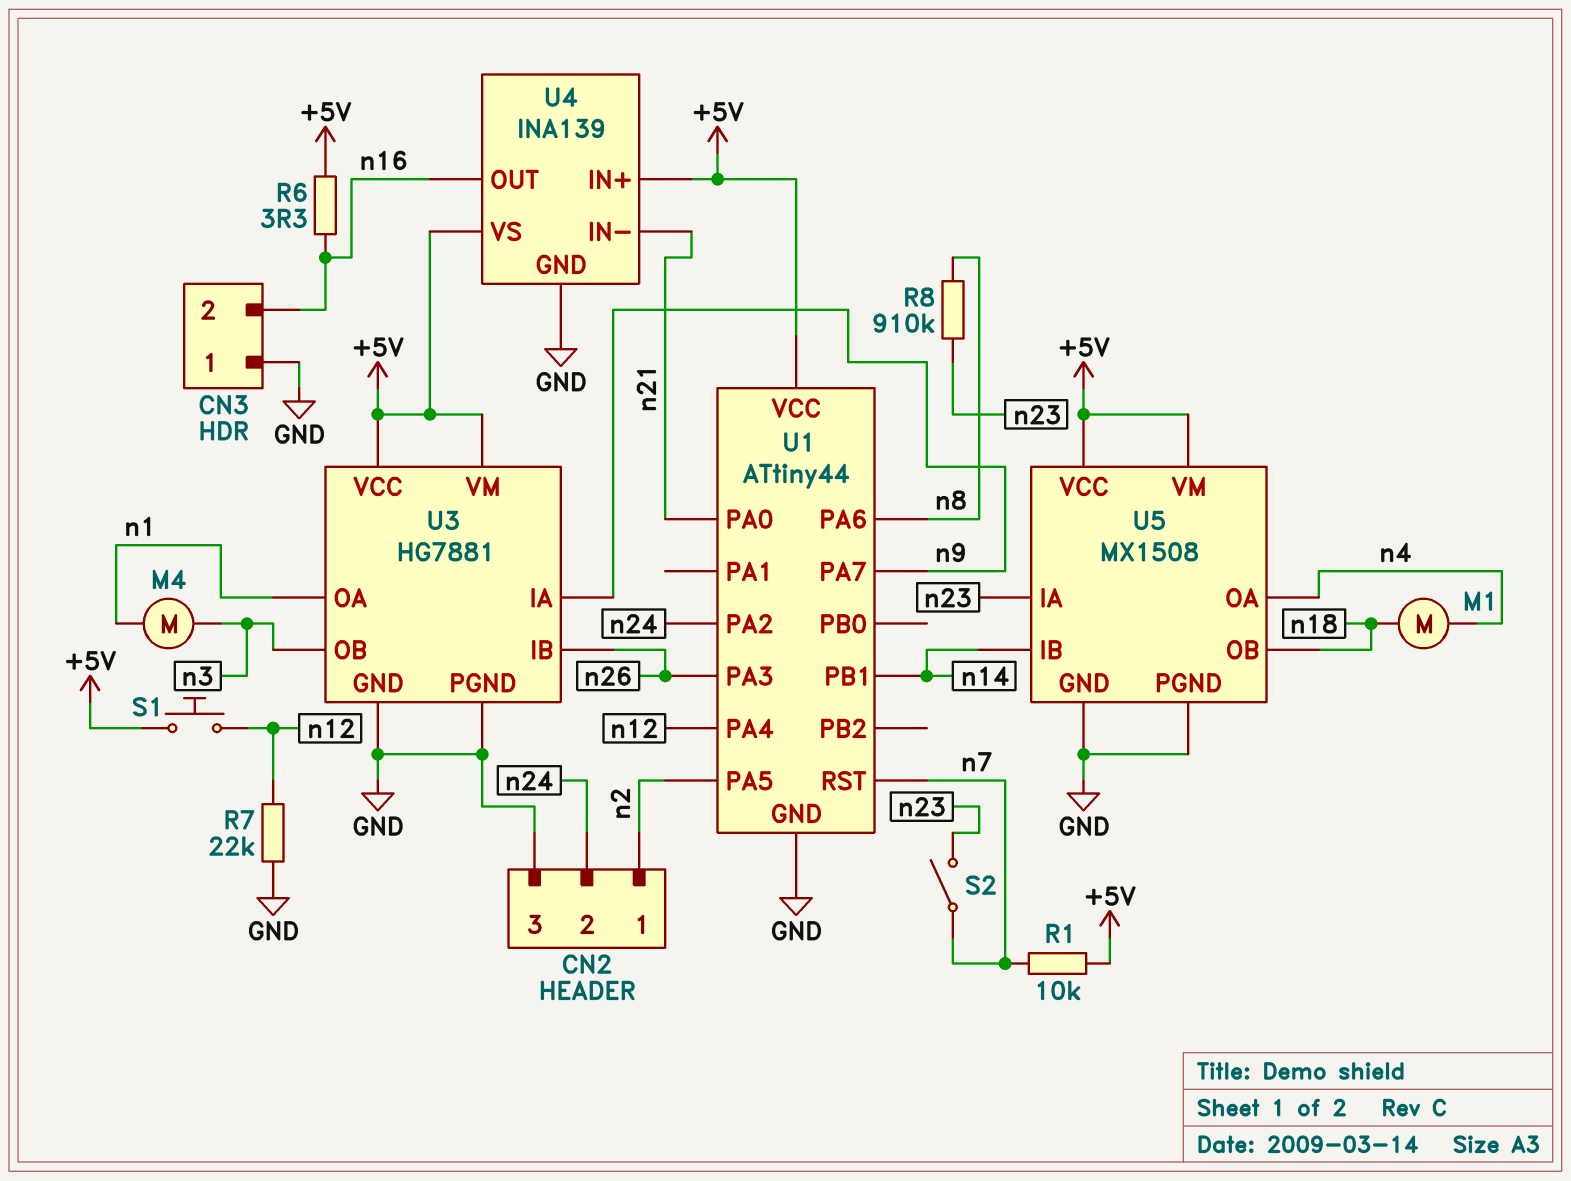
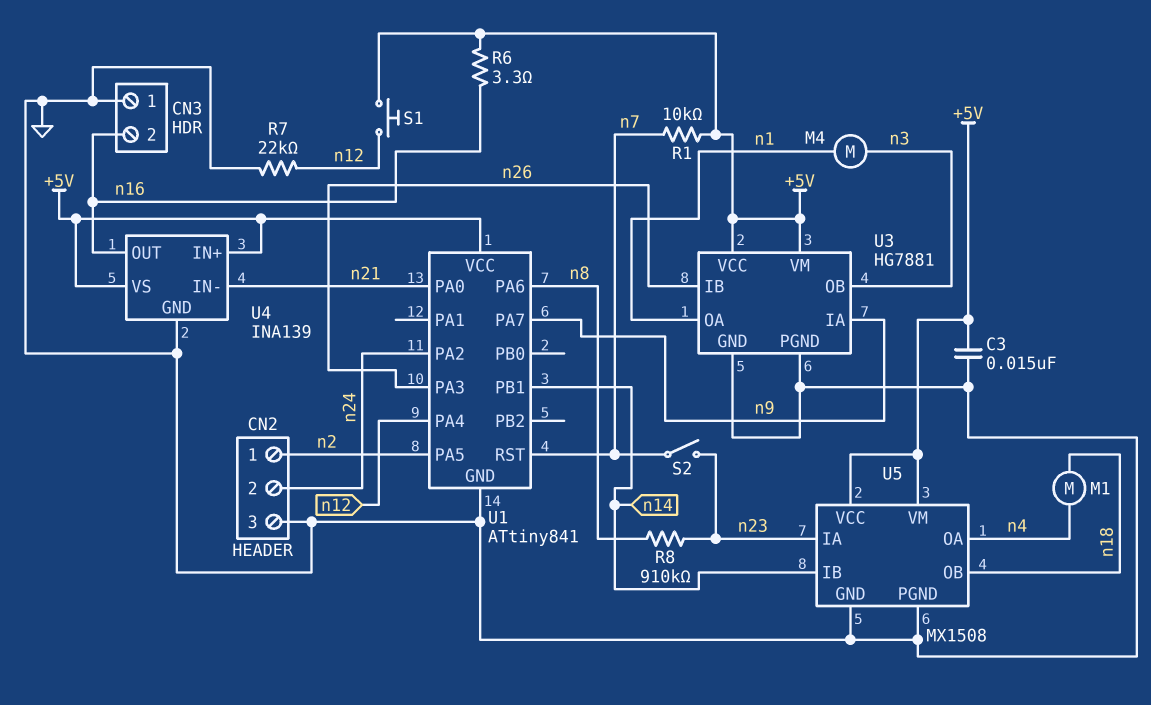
C3: none -> 15nF (+5V, GND)
U1: ATtiny44 -> ATtiny841

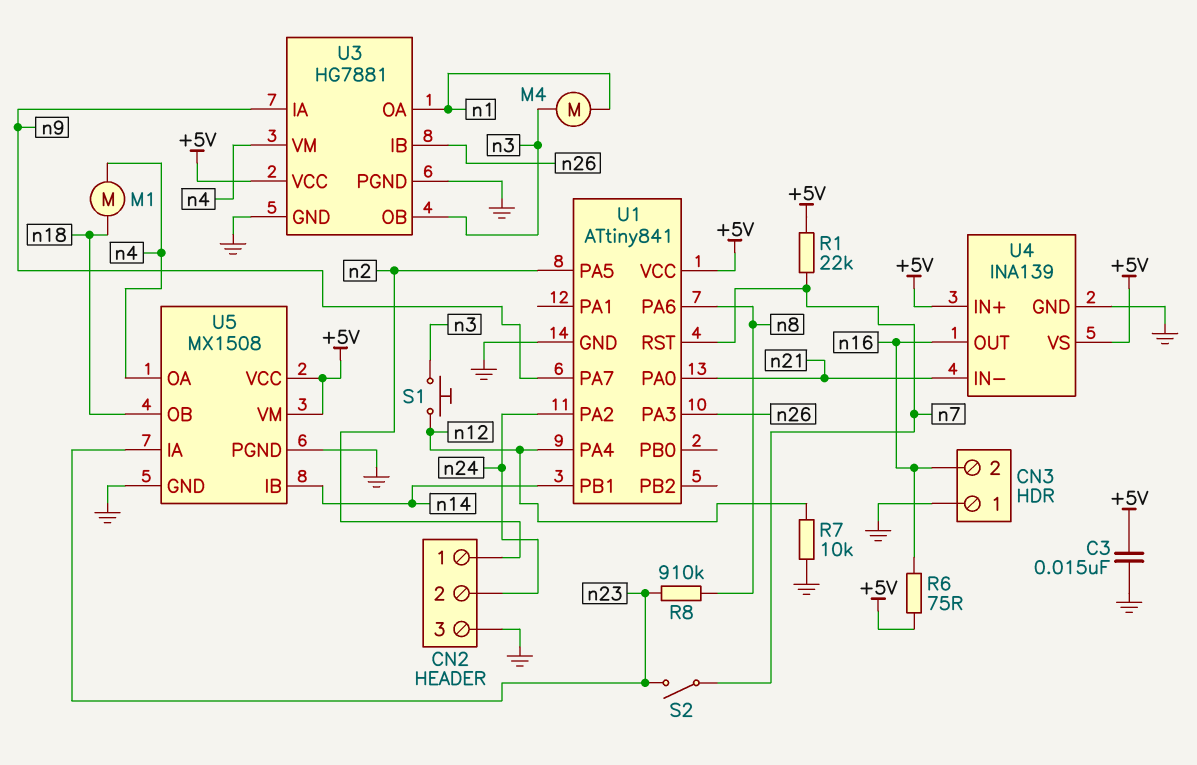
R1: 10k (+5V, n7) -> 22k (+5V, n7)
R6: 3.3 (+5V, n16) -> 75 (+5V, n16)
R7: 22k (GND, n12) -> 10k (GND, n12)
S1: button (+5V, n12) -> button (n3, n12)
U3 pin VM: +5V -> n4

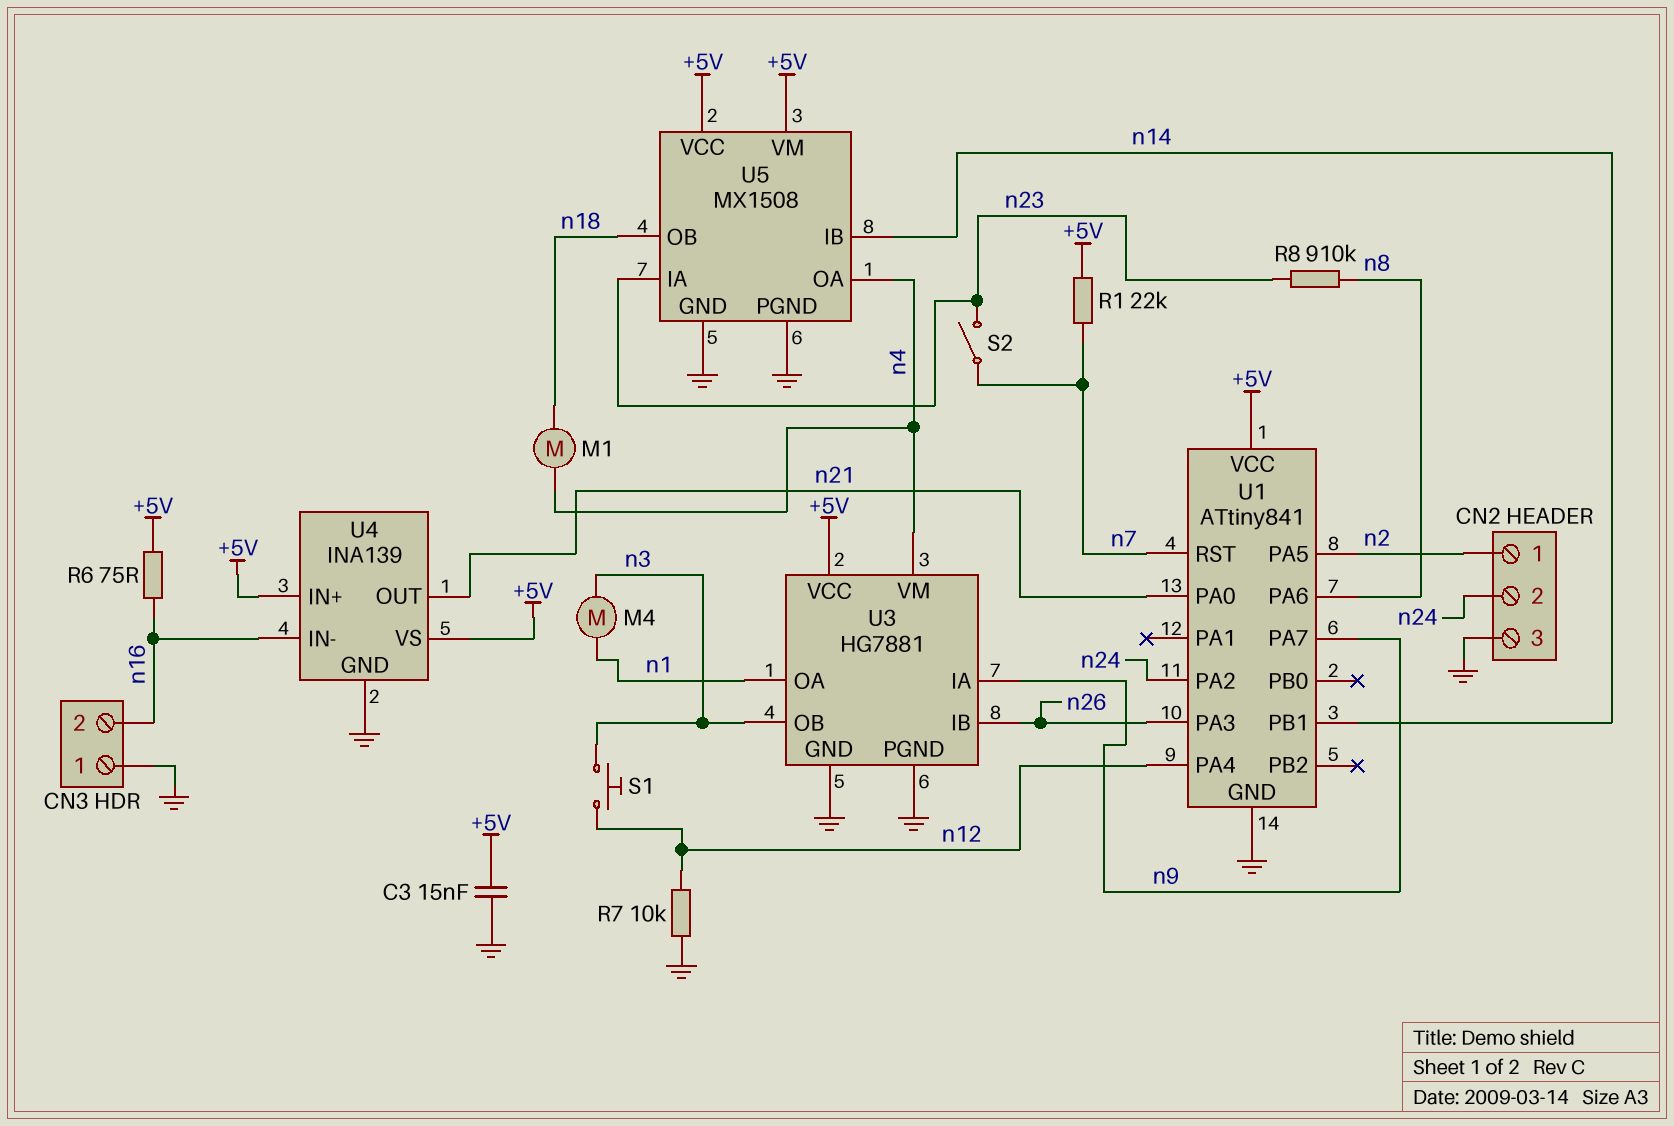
U4 pin IN-: n21 -> n16
U4 pin OUT: n16 -> n21

